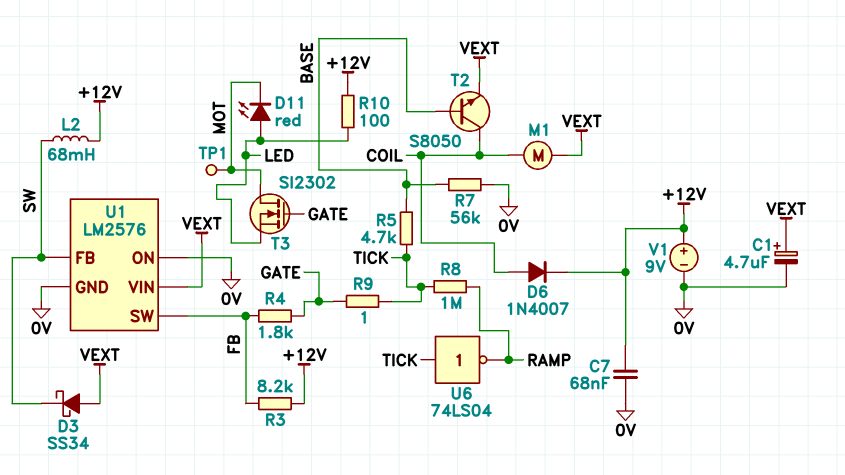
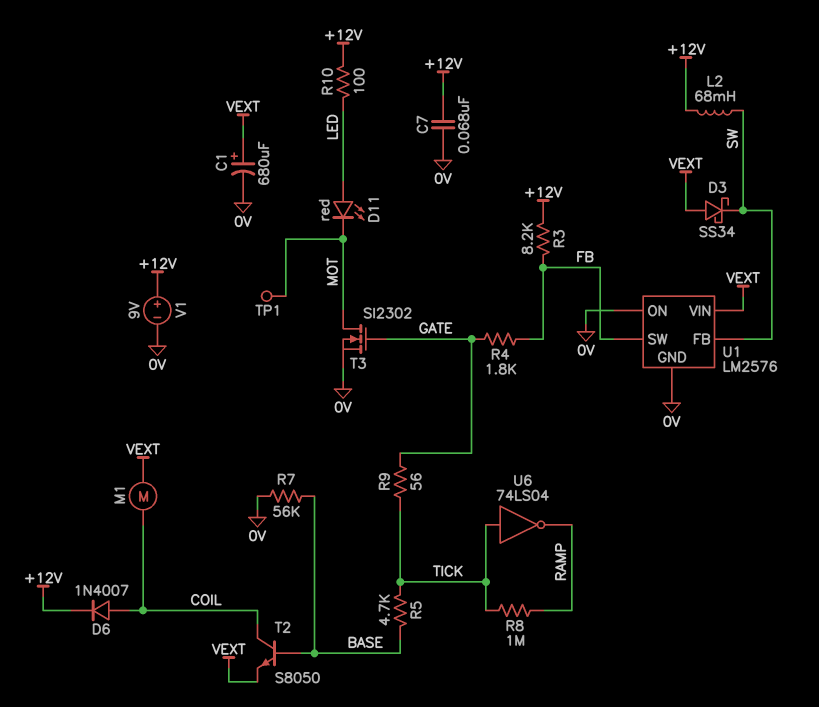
C1: 4.7uF (plus VEXT, minus 0V) -> 680uF (plus VEXT, minus 0V)
R9: 1 (GATE, TICK) -> 56 (GATE, TICK)
T3: NMOS SI2302 (G GATE, D MOT, S LED) -> NMOS SI2302 (G GATE, D MOT, S 0V)

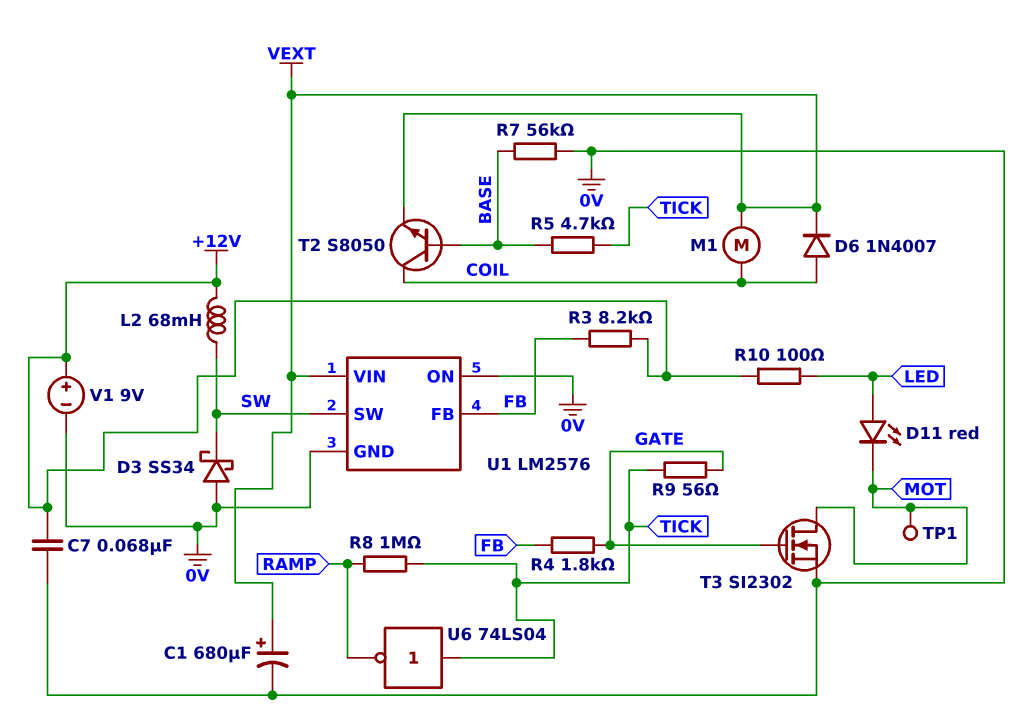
D3: schottky SS34 (A VEXT, K SW) -> schottky SS34 (A 0V, K SW)
D6: diode 1N4007 (A COIL, K +12V) -> diode 1N4007 (A COIL, K VEXT)
U1 pin FB: SW -> FB
U1 pin SW: FB -> SW

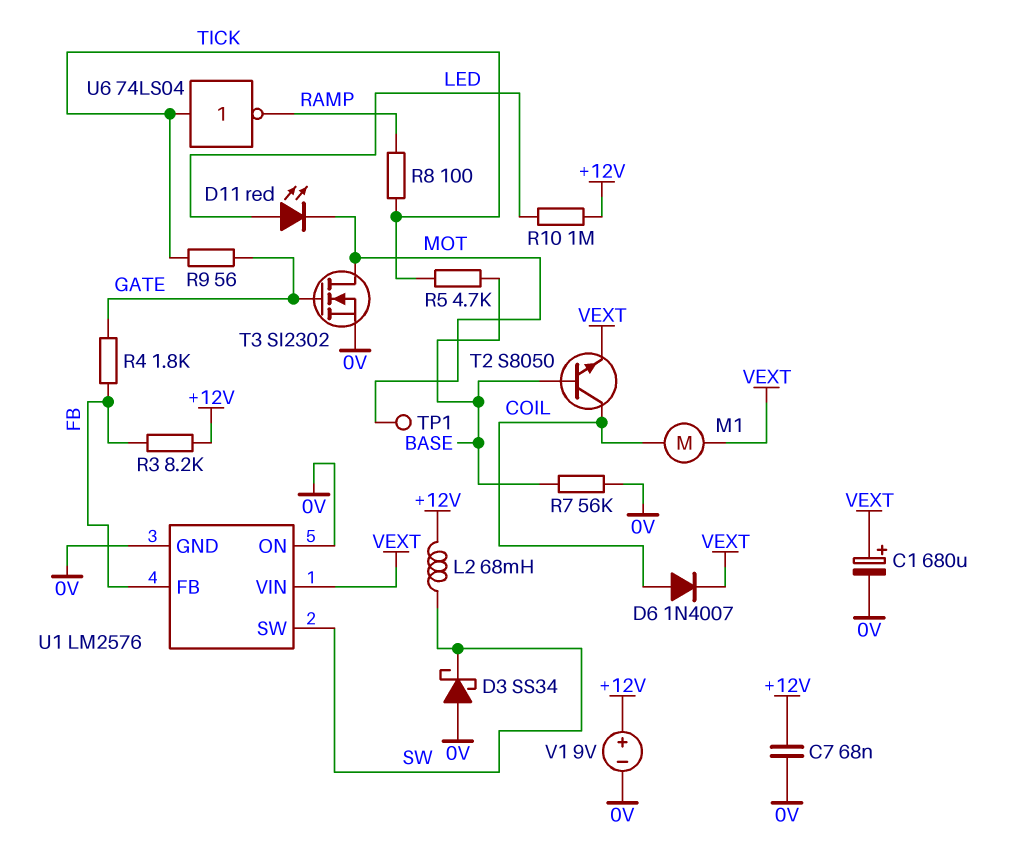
R8: 1M (RAMP, TICK) -> 100 (RAMP, TICK)
R10: 100 (+12V, LED) -> 1M (+12V, LED)

